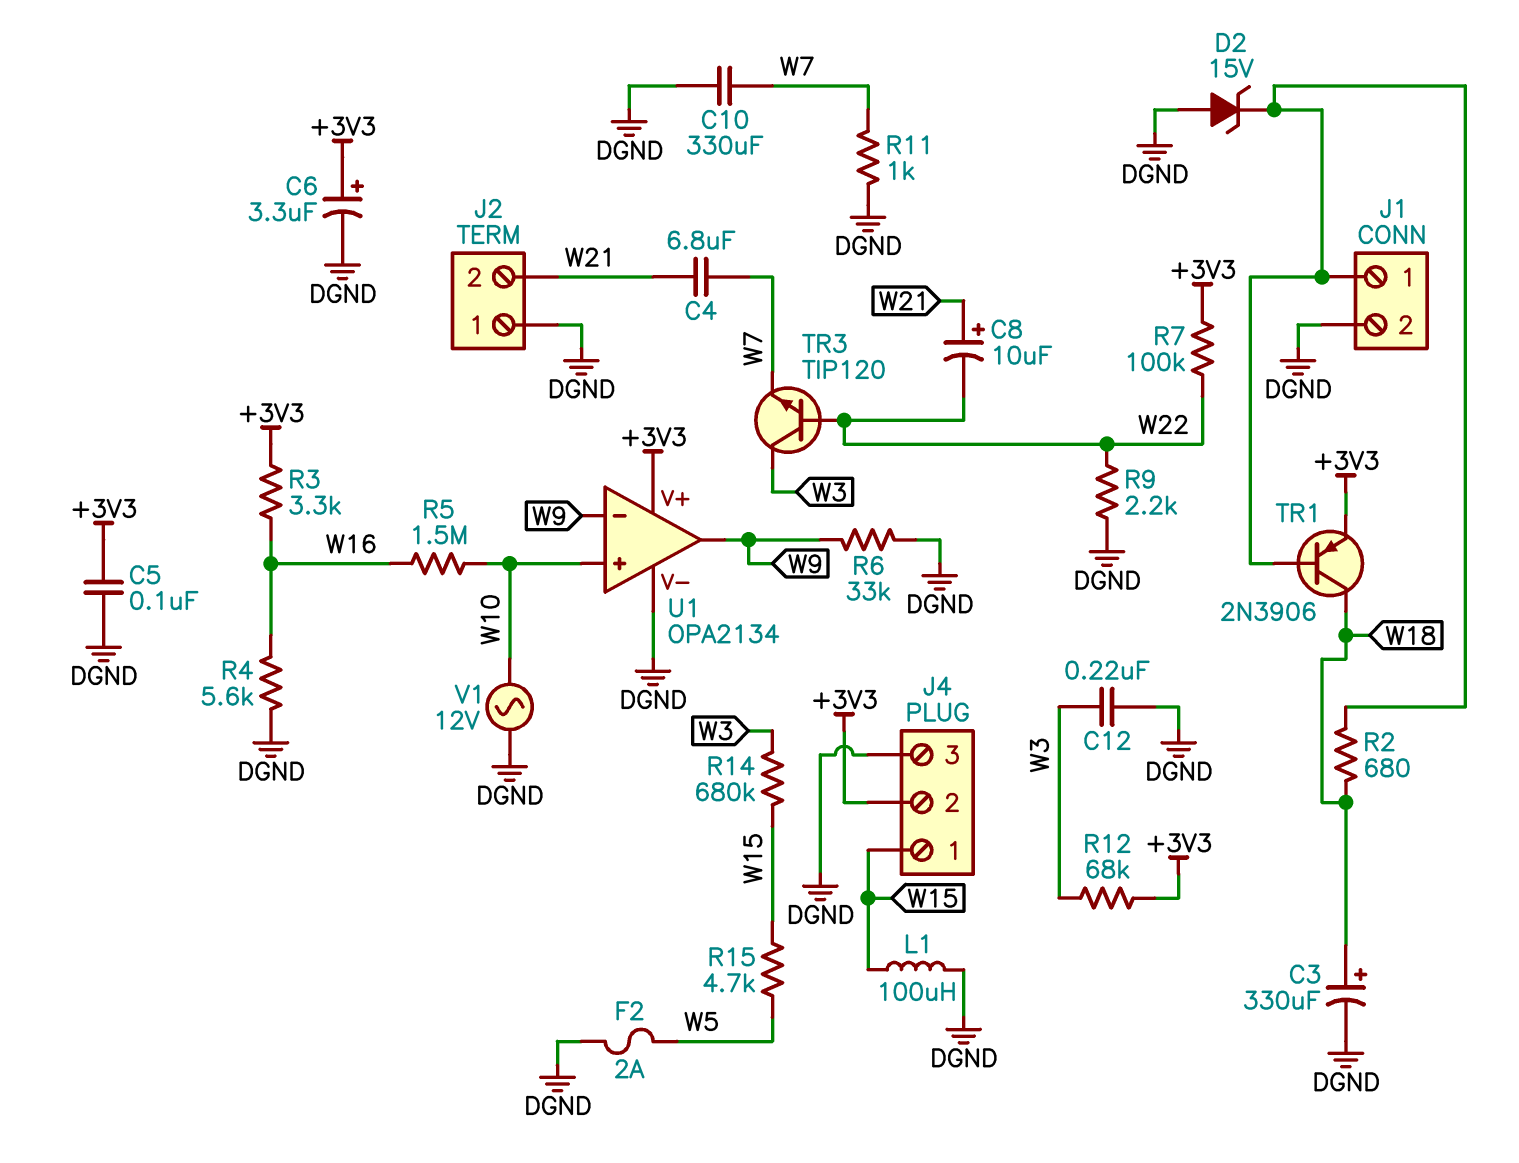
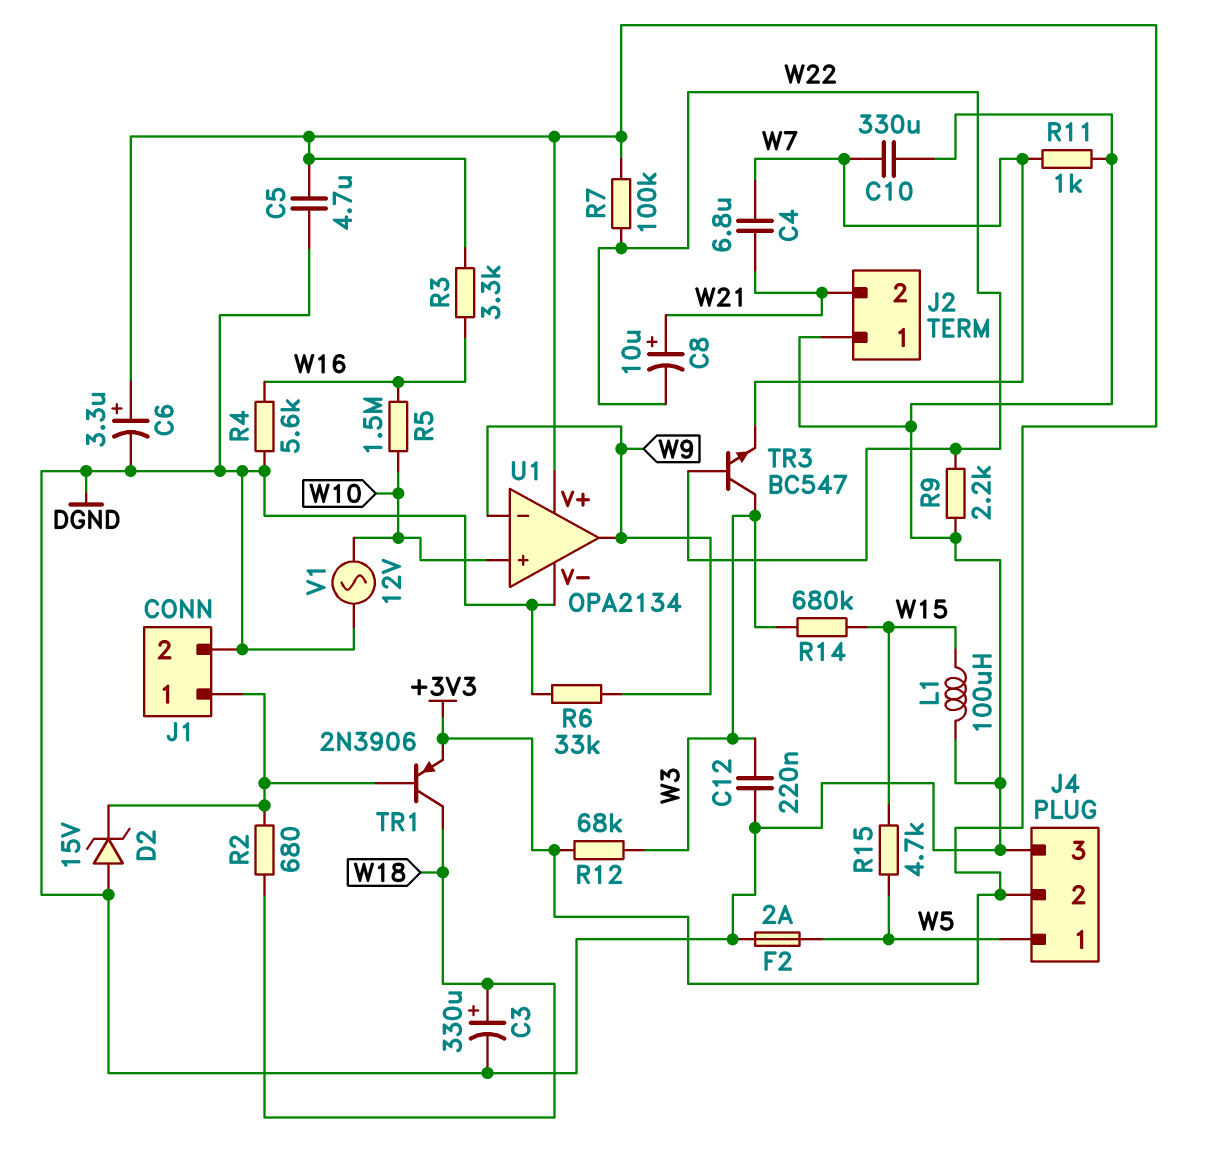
C5: 100nF (+3V3, DGND) -> 4.7uF (+3V3, DGND)
J4 pin 1: W15 -> W5
TR3: NPN TIP120 (B W22, C W3, E W7) -> NPN BC547 (B W22, C W3, E W7)

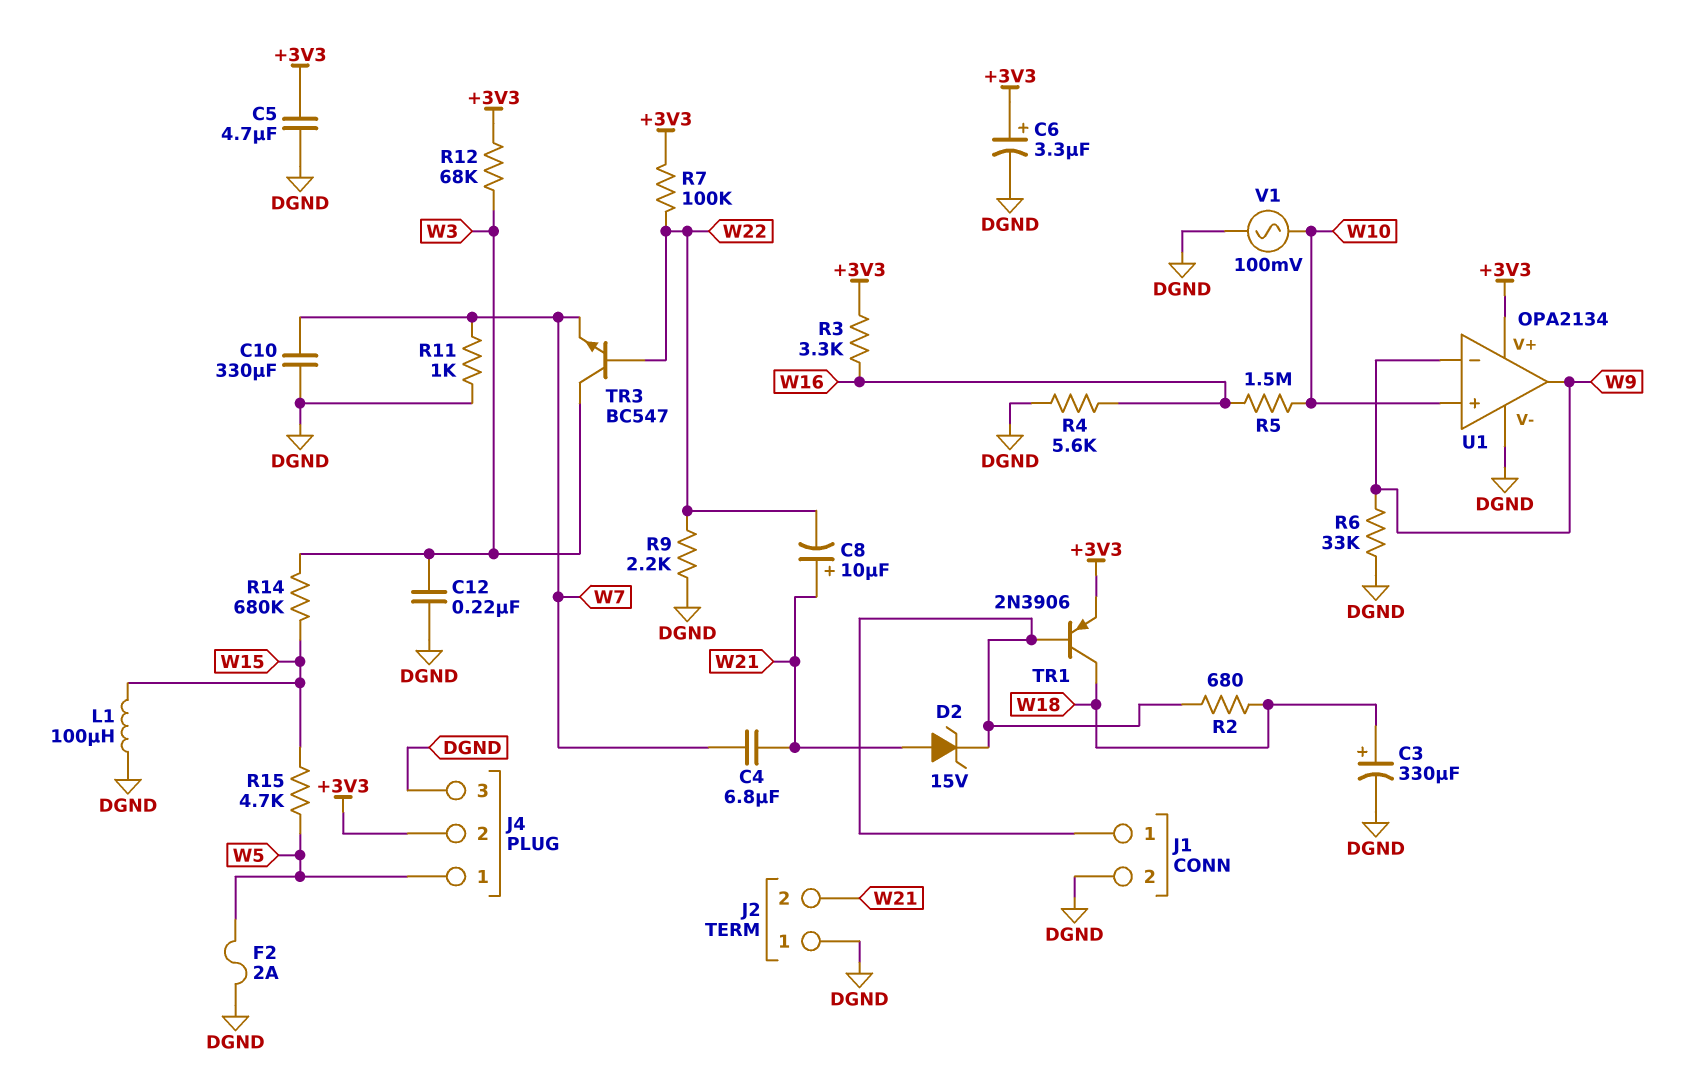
D2: zener 15V (A DGND, K J1/1) -> zener 15V (A W21, K J1/1)
V1: AC 12V (DGND, W10) -> AC 100mV (DGND, W10)

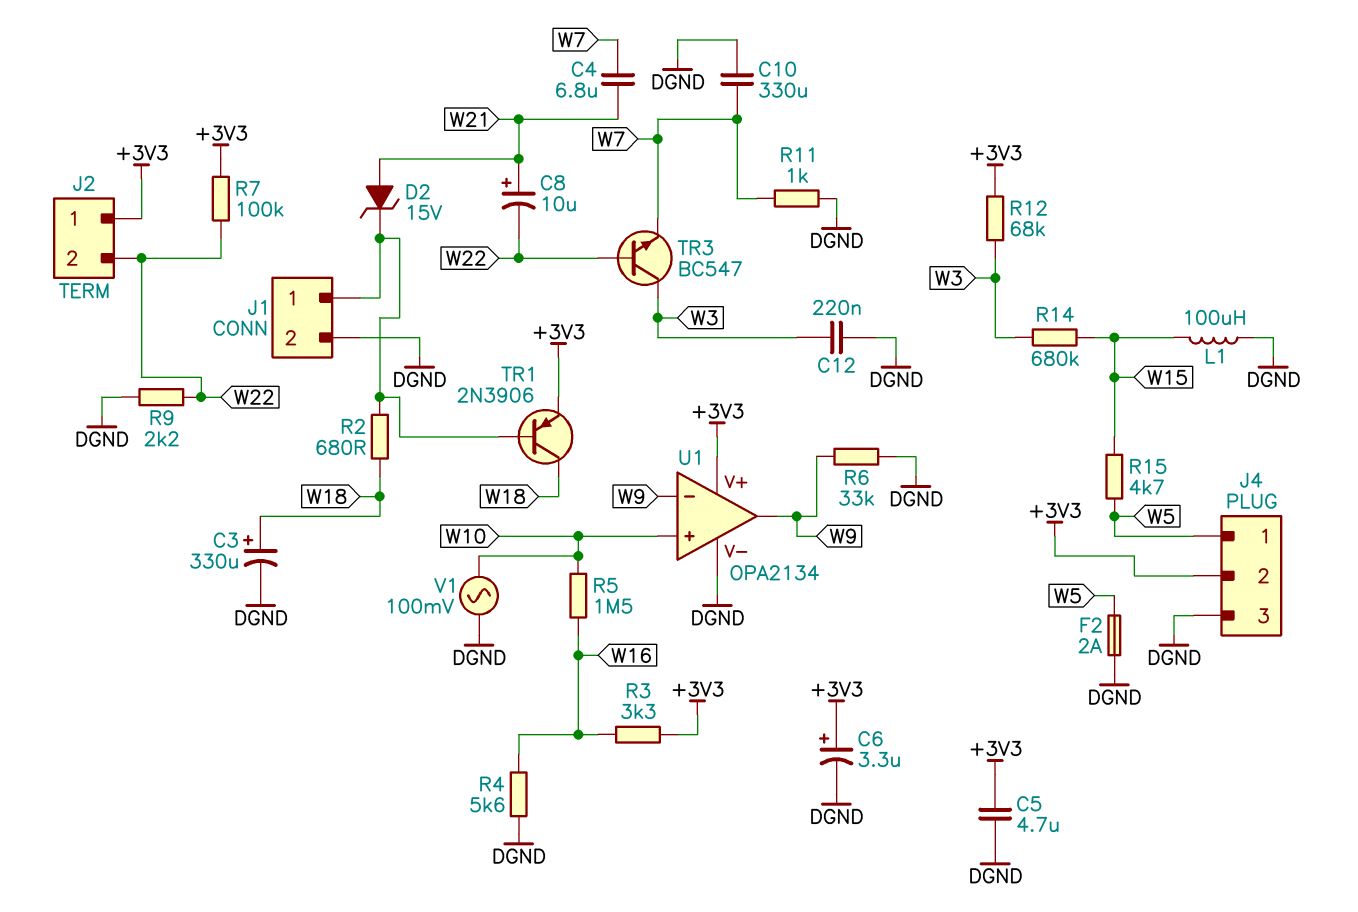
J2 pin 1: DGND -> +3V3
J2 pin 2: W21 -> W22

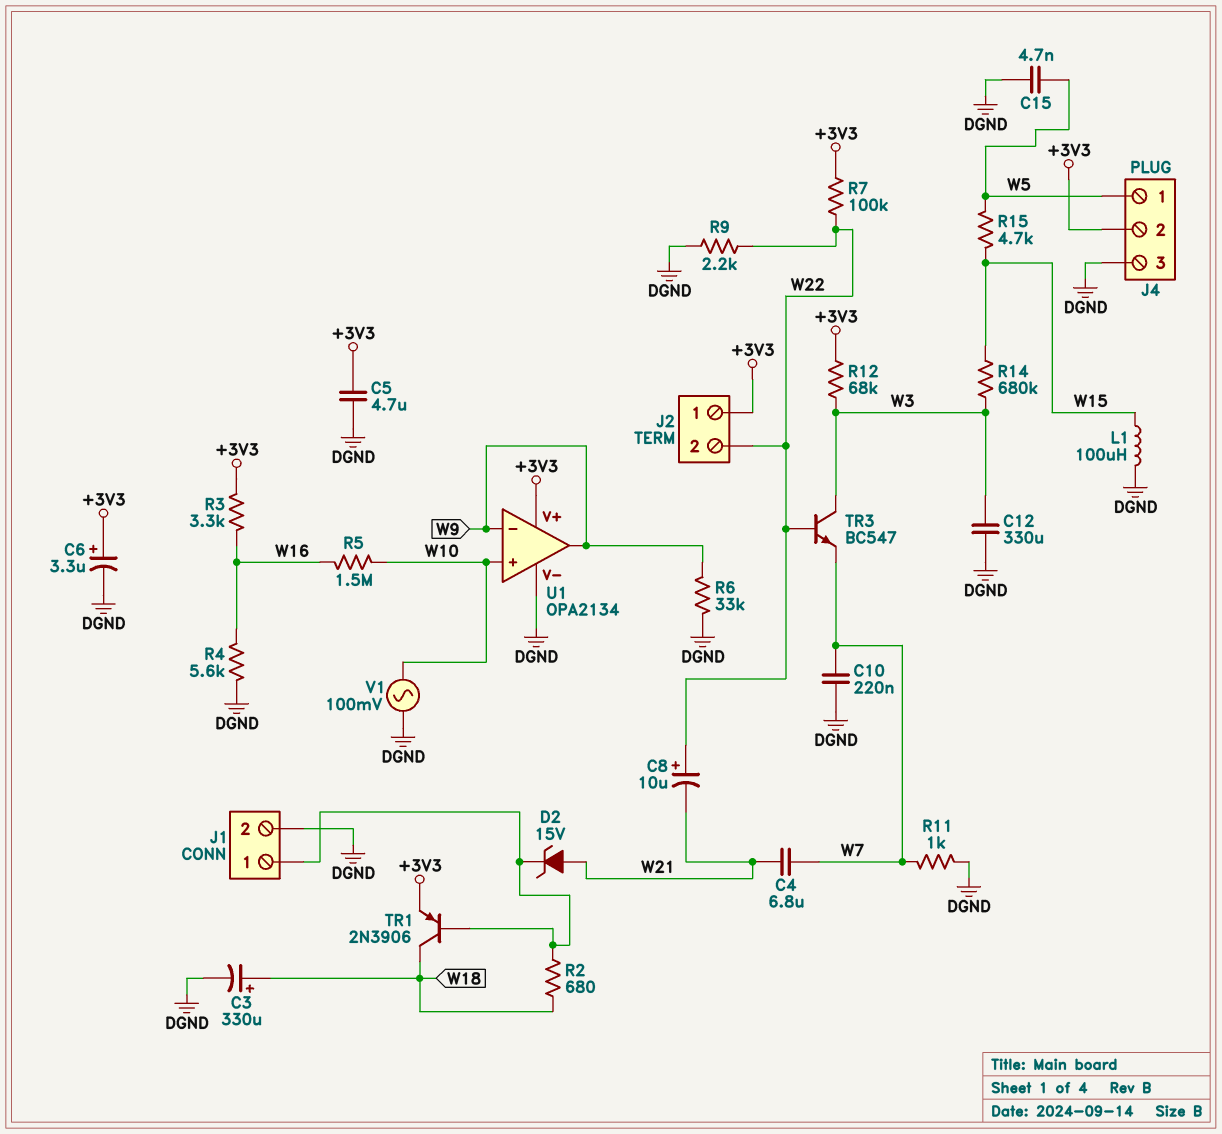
C8: 10uF (plus W21, minus W22) -> 10uF (plus W22, minus W21)
C10: 330uF (DGND, W7) -> 220nF (DGND, W7)
C12: 220nF (DGND, W3) -> 330uF (DGND, W3)
C15: none -> 4.7nF (DGND, W5)
F2: 2A (DGND, W5) -> none

